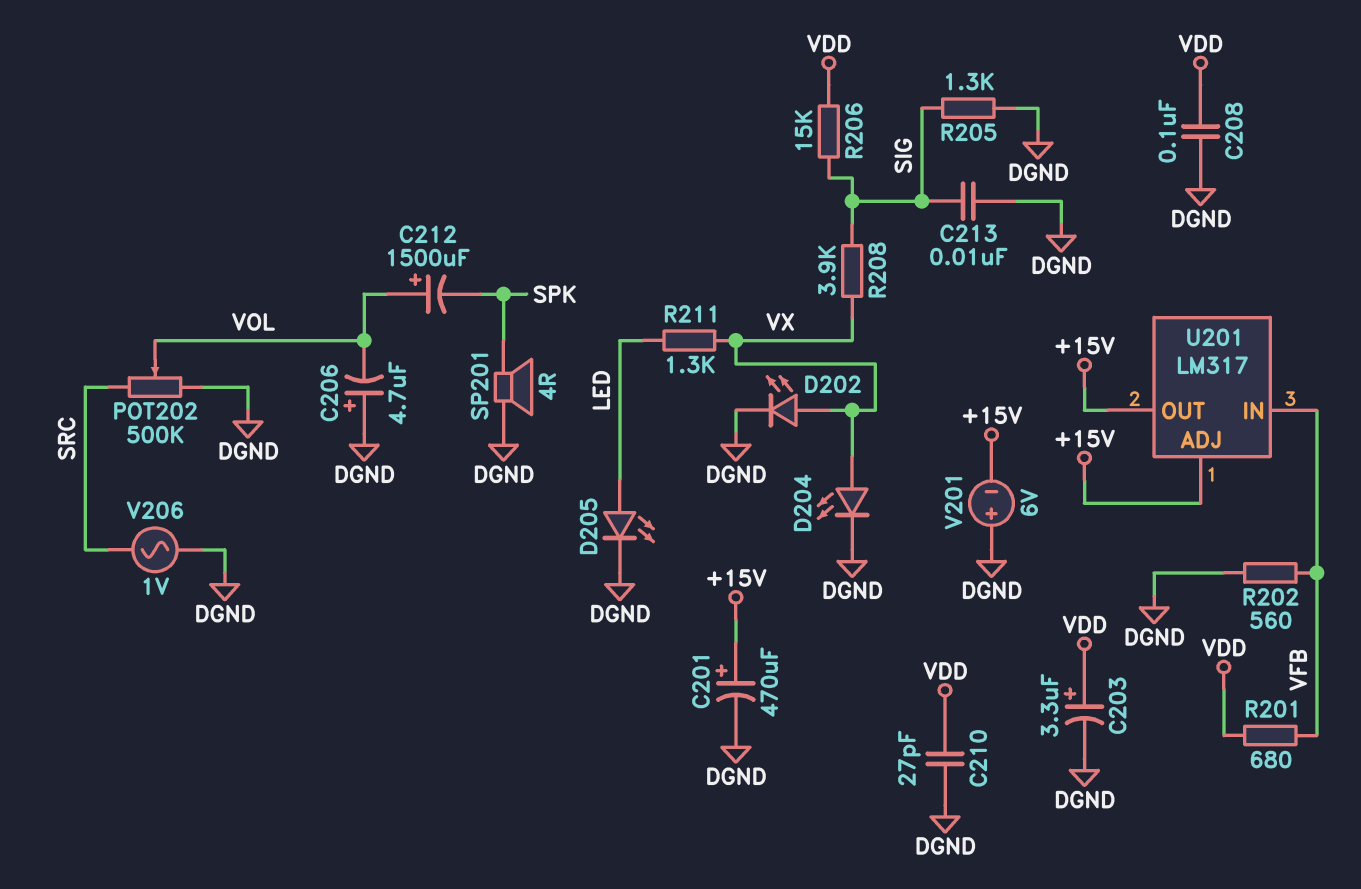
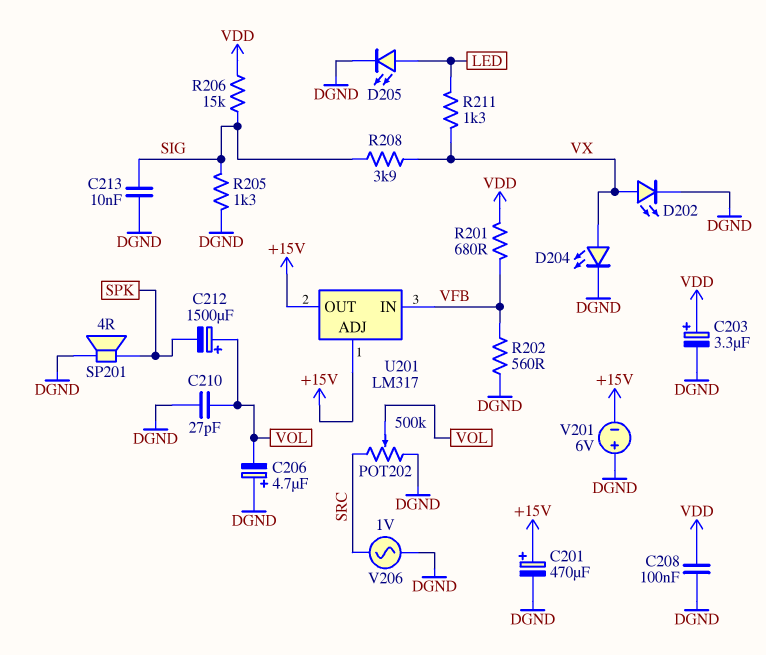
C210: 27pF (DGND, VDD) -> 27pF (DGND, VOL)

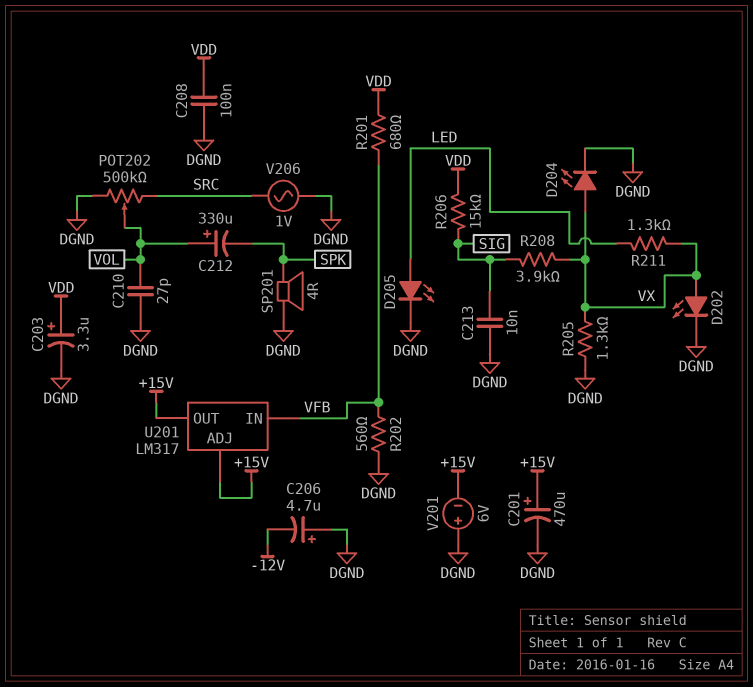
C206: 4.7uF (plus DGND, minus VOL) -> 4.7uF (plus DGND, minus -12V)
C212: 1500uF (plus VOL, minus SPK) -> 330uF (plus VOL, minus SPK)
R205: 1.3k (DGND, SIG) -> 1.3k (DGND, VX)

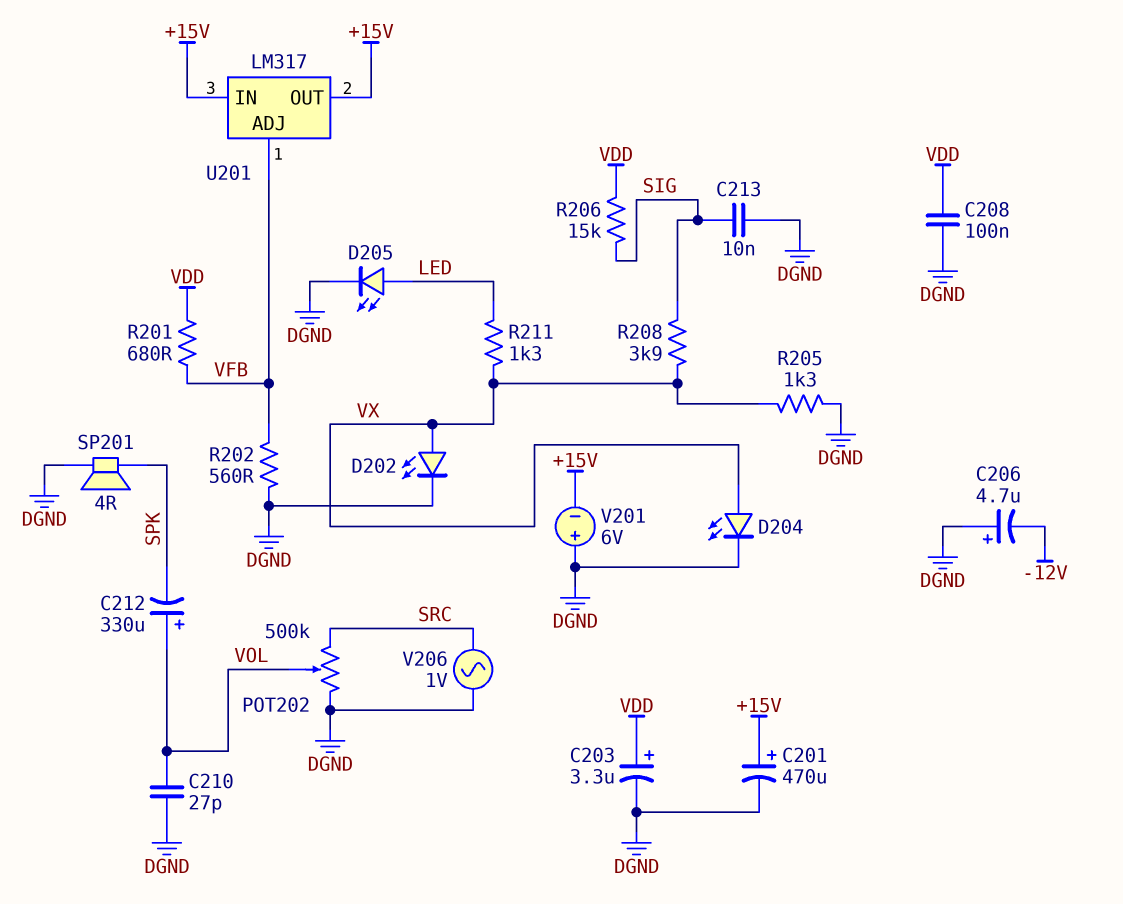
U201 pin ADJ: +15V -> VFB
U201 pin IN: VFB -> +15V

